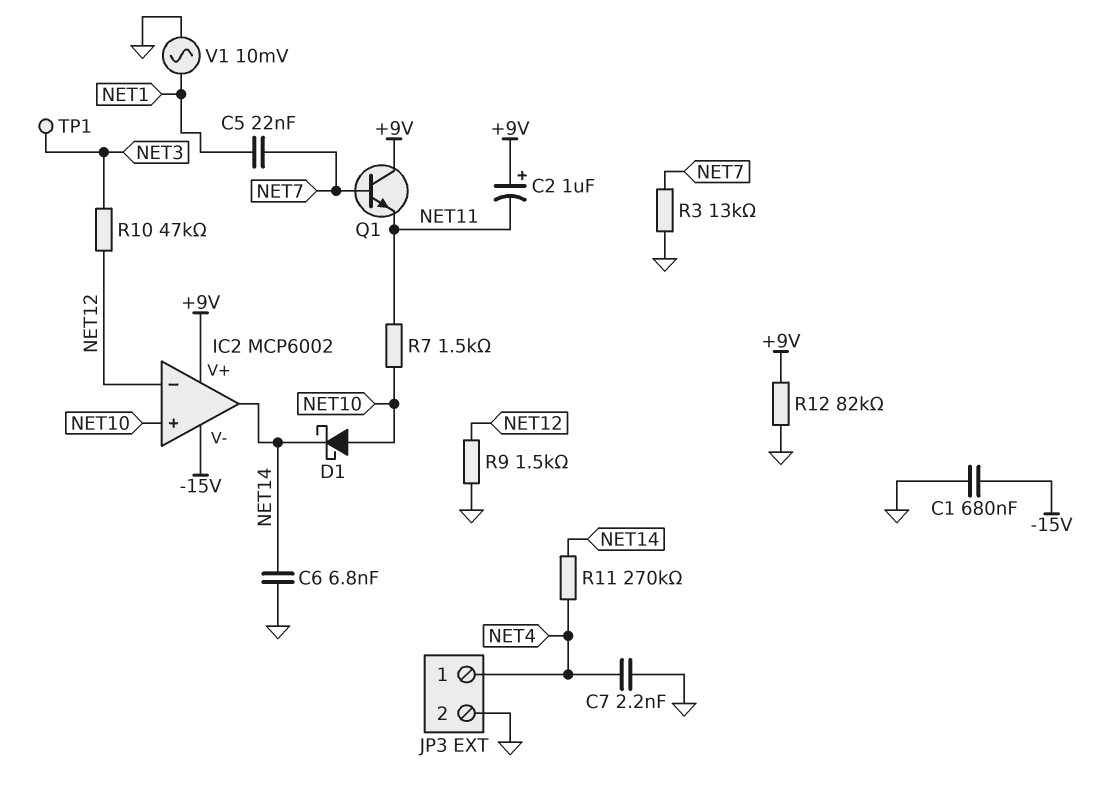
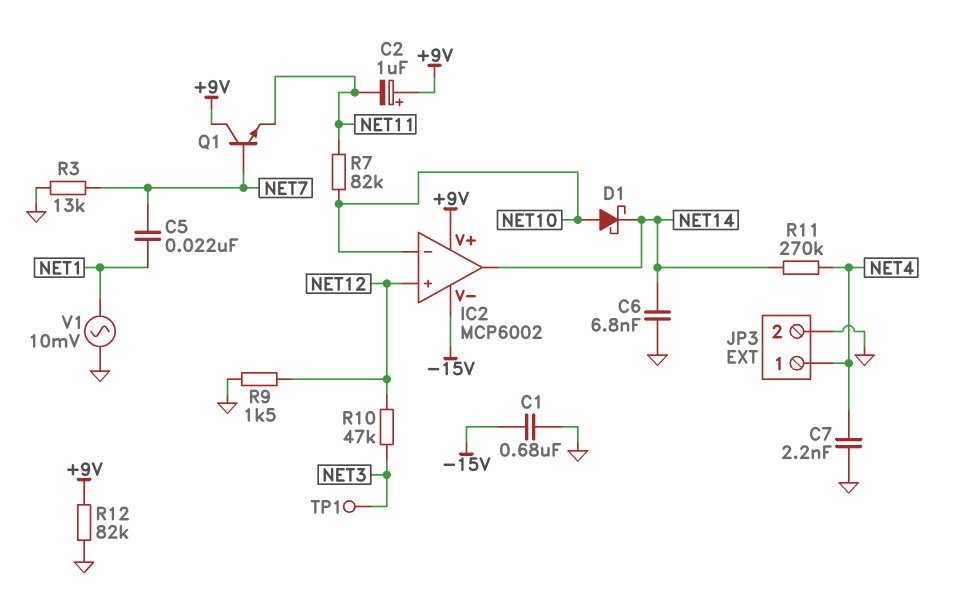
IC2 pin in+: NET10 -> NET12
IC2 pin in-: NET12 -> NET10
R7: 1.5k (NET10, NET11) -> 82k (NET10, NET11)

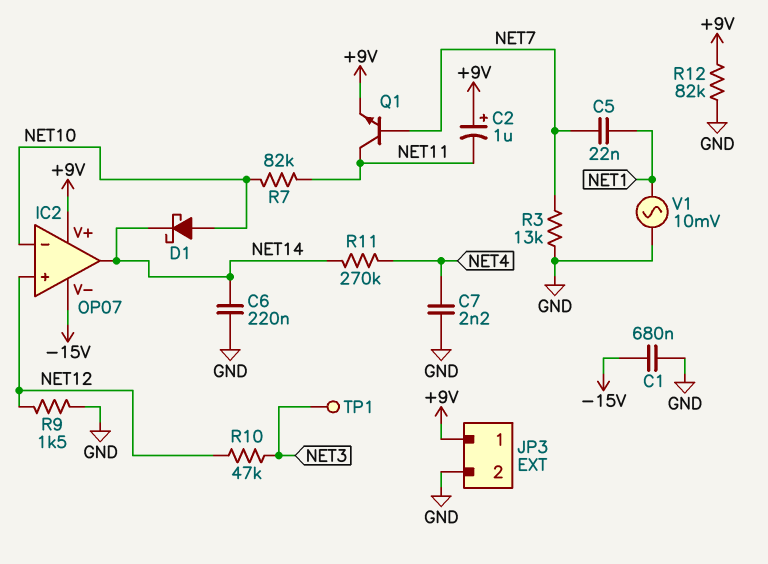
C6: 6.8nF (GND, NET14) -> 220nF (GND, NET14)
IC2: MCP6002 -> OP07
JP3 pin 1: NET4 -> +9V
Q1: NPN (B NET7, C +9V, E NET11) -> NPN (B NET7, C NET11, E +9V)

